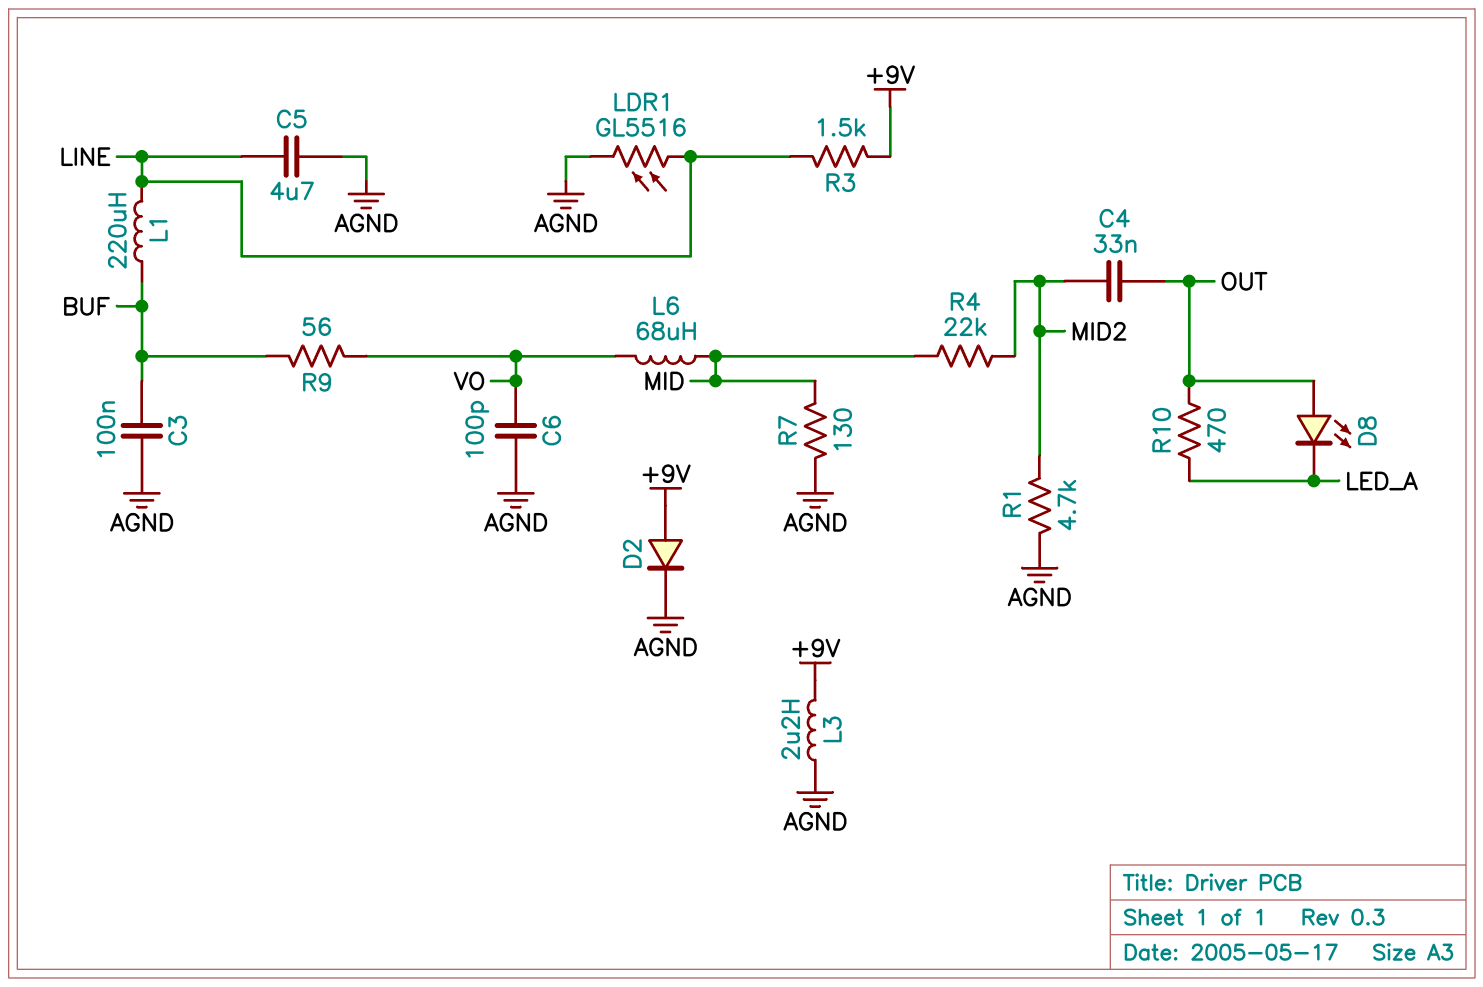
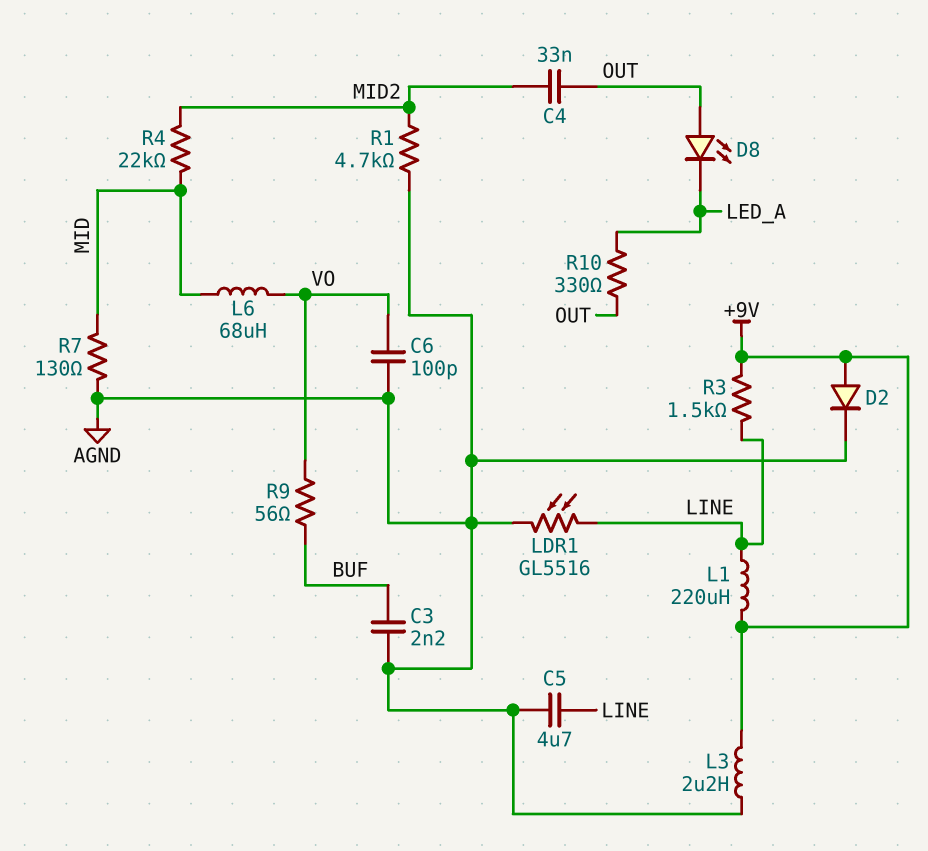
C3: 100nF (AGND, BUF) -> 2.2nF (AGND, BUF)
L1: 220uH (BUF, LINE) -> 220uH (+9V, LINE)
R10: 470 (LED_A, OUT) -> 330 (LED_A, OUT)

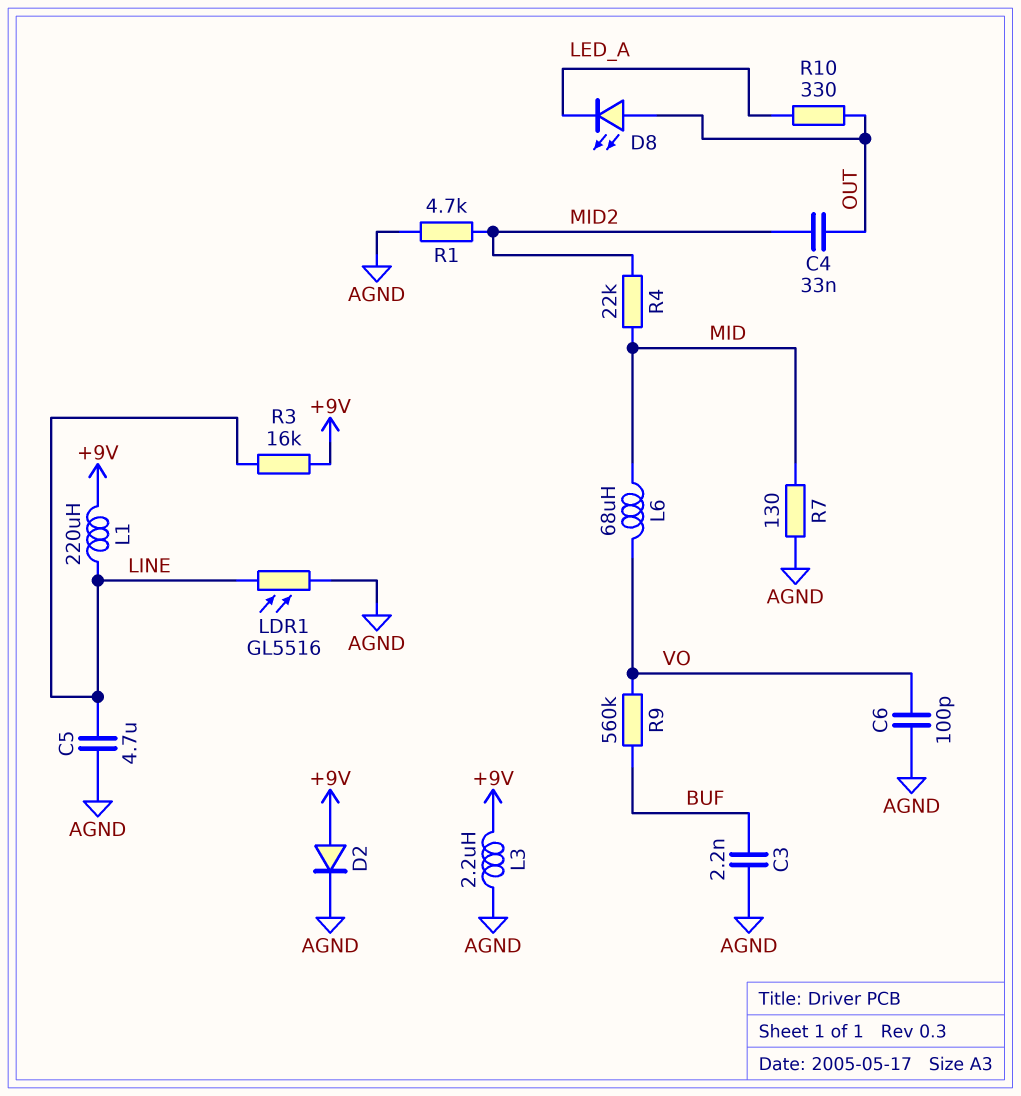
R3: 1.5k (+9V, LINE) -> 16k (+9V, LINE)
R9: 56 (BUF, VO) -> 560k (BUF, VO)

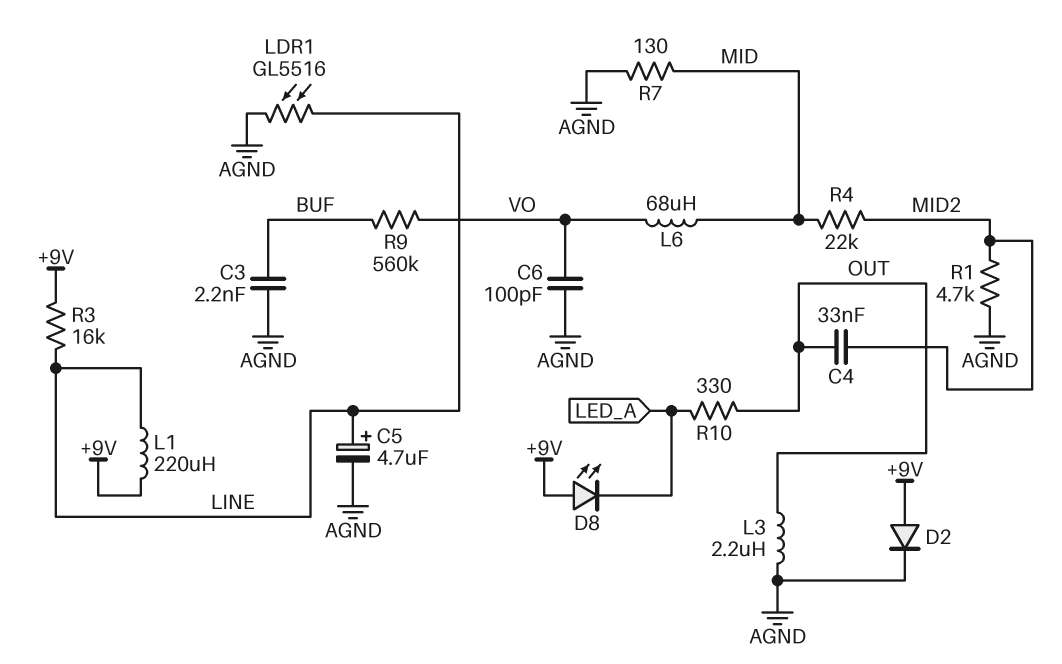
C5: 4.7uF (AGND, LINE) -> 4.7uF (plus LINE, minus AGND)
D8: LED (A OUT, K LED_A) -> LED (A +9V, K LED_A)
L3: 2.2uH (+9V, AGND) -> 2.2uH (AGND, OUT)

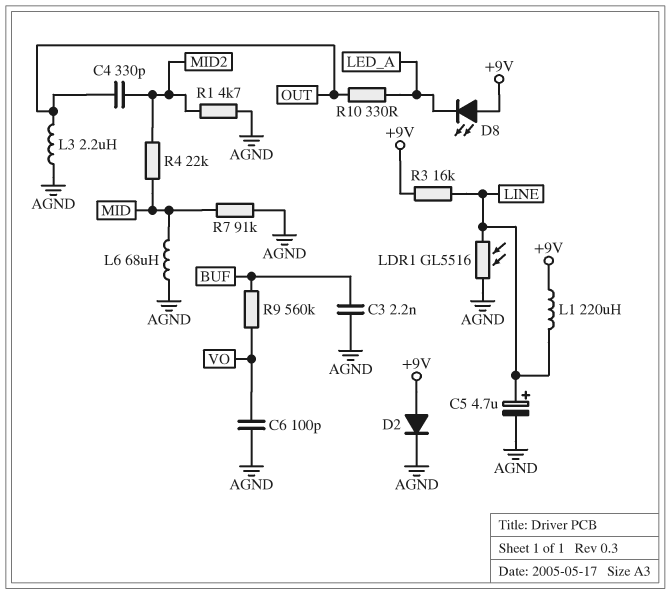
C4: 33nF (MID2, OUT) -> 330pF (MID2, OUT)
L6: 68uH (MID, VO) -> 68uH (AGND, MID)
R7: 130 (AGND, MID) -> 91k (AGND, MID)

